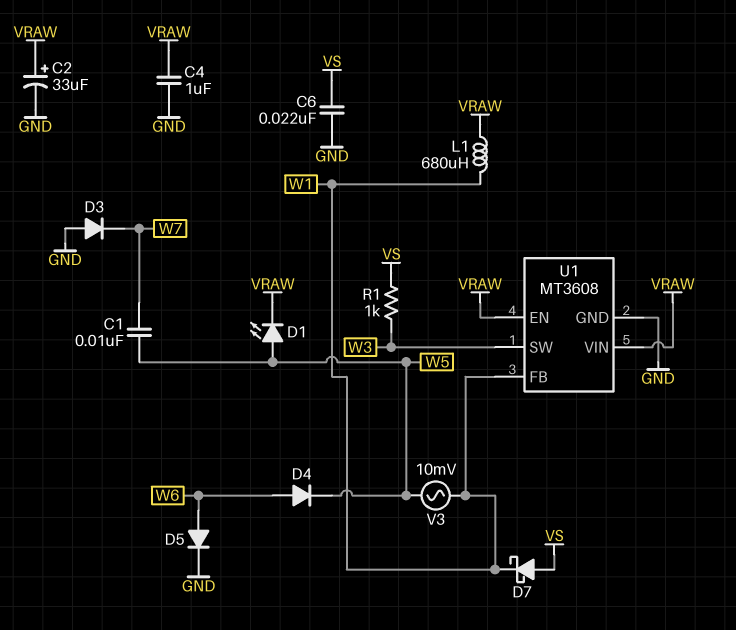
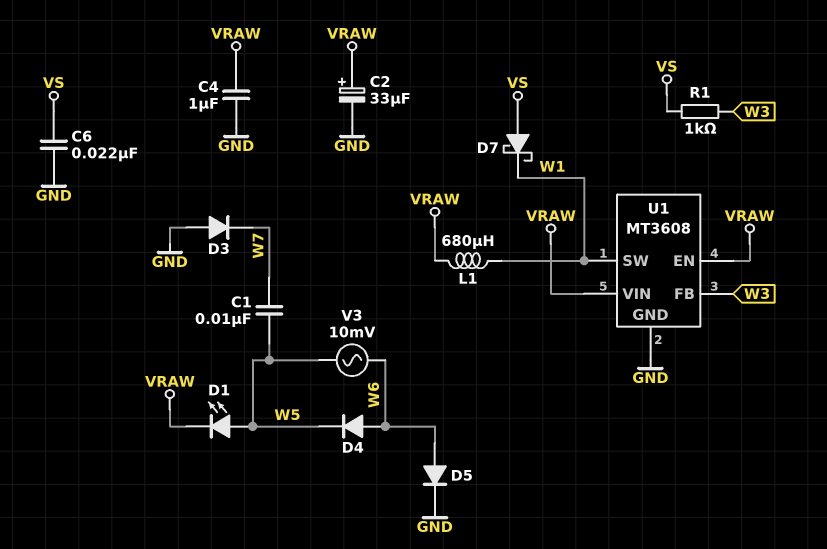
U1 pin FB: W1 -> W3
U1 pin SW: W3 -> W1
V3: AC 10mV (W1, W5) -> AC 10mV (W5, W6)

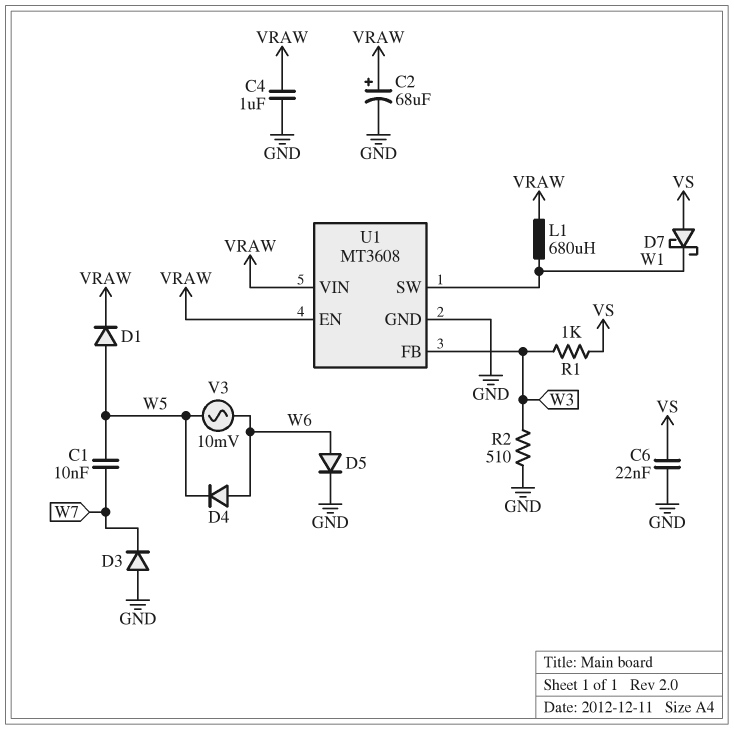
C2: 33uF (plus VRAW, minus GND) -> 68uF (plus VRAW, minus GND)
D1: LED (A W5, K VRAW) -> diode (A W5, K VRAW)
R2: none -> 510 (GND, W3)

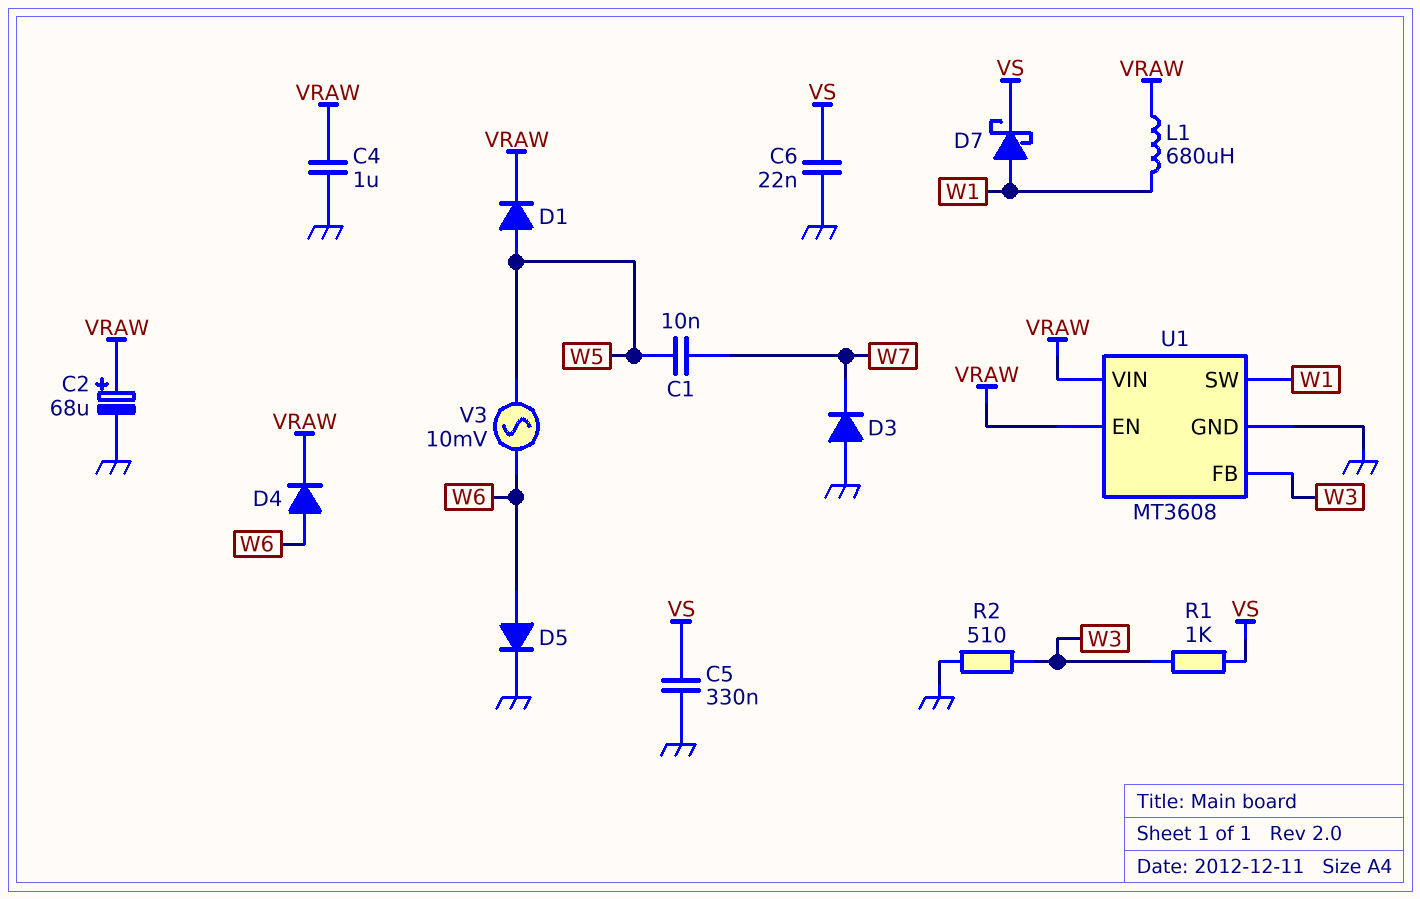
C5: none -> 330nF (GND, VS)
D4: diode (A W6, K W5) -> diode (A W6, K VRAW)
D7: schottky (A VS, K W1) -> schottky (A W1, K VS)

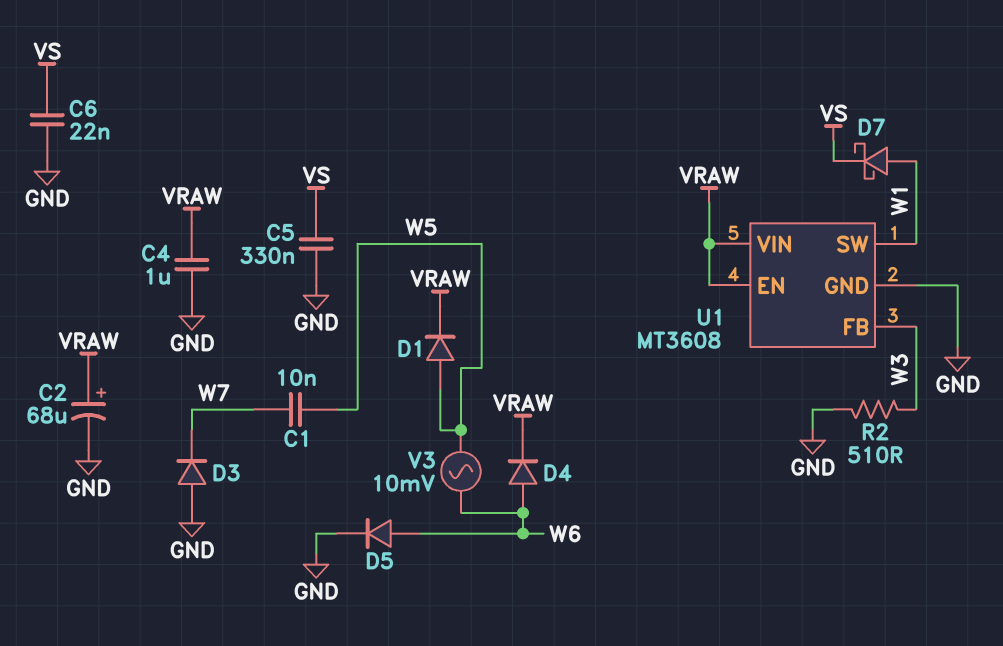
L1: 680uH (VRAW, W1) -> none
R1: 1k (VS, W3) -> none

